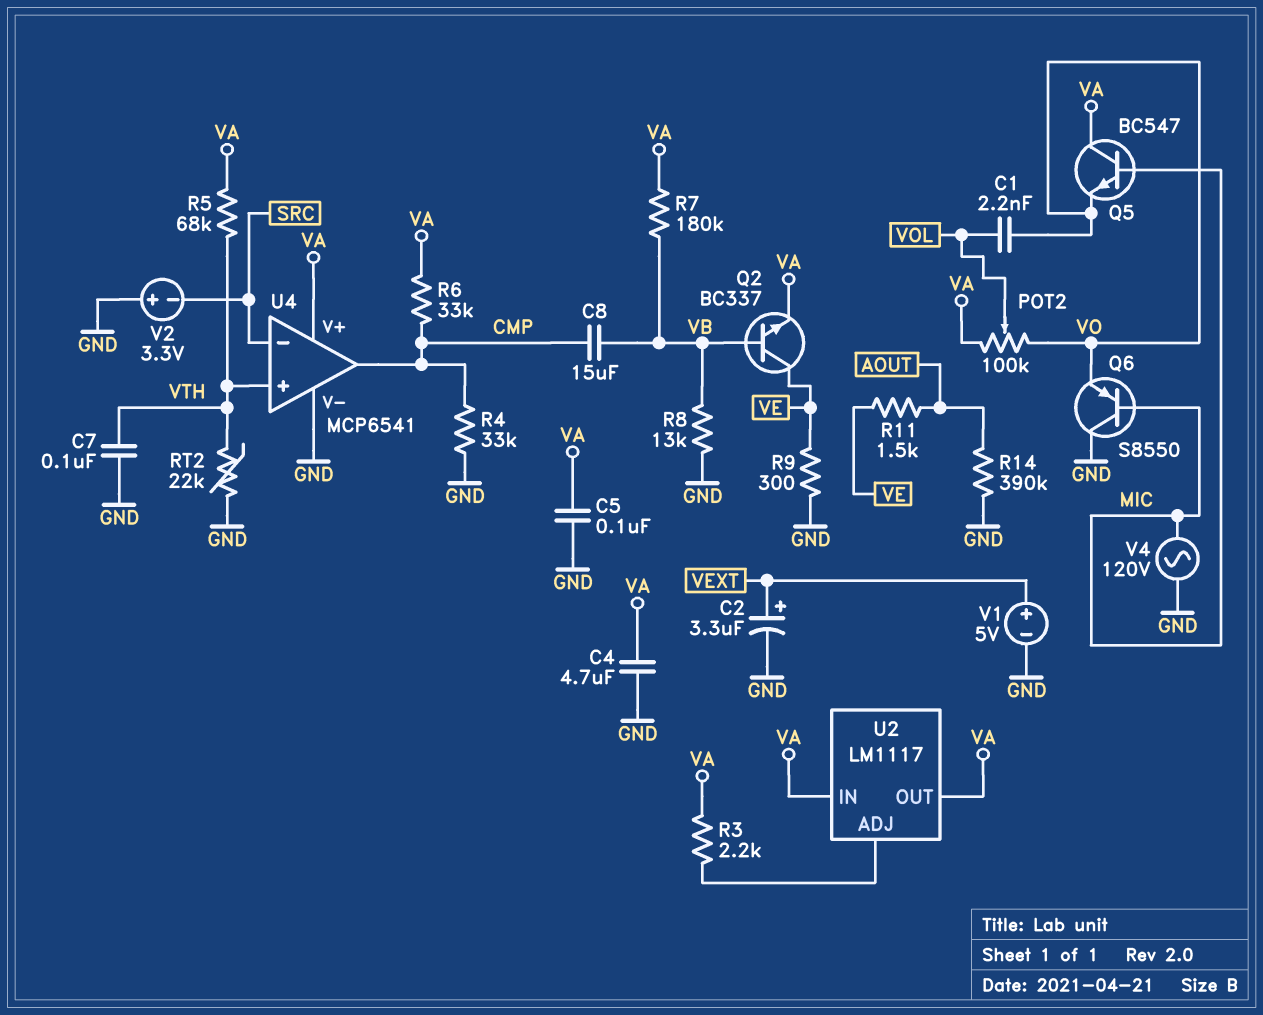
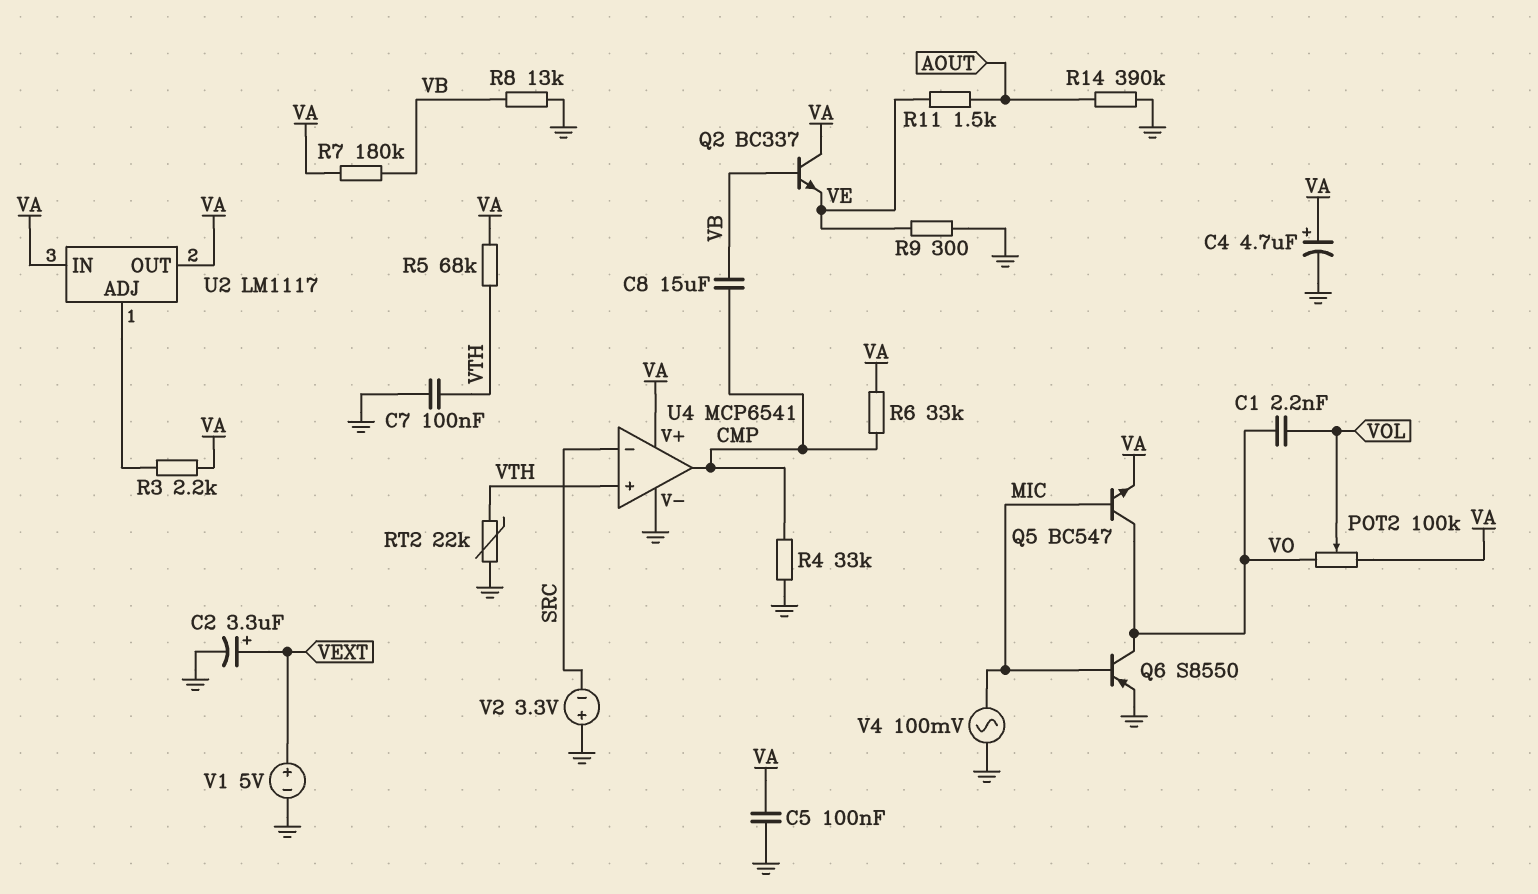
C4: 4.7uF (GND, VA) -> 4.7uF (plus VA, minus GND)
Q2: NPN BC337 (B VB, C VE, E VA) -> NPN BC337 (B VB, C VA, E VE)
Q5: NPN BC547 (B MIC, C VA, E VO) -> NPN BC547 (B MIC, C VO, E VA)
Q6: PNP S8550 (B MIC, C GND, E VO) -> PNP S8550 (B MIC, C VO, E GND)
V4: AC 120V (GND, MIC) -> AC 100mV (GND, MIC)

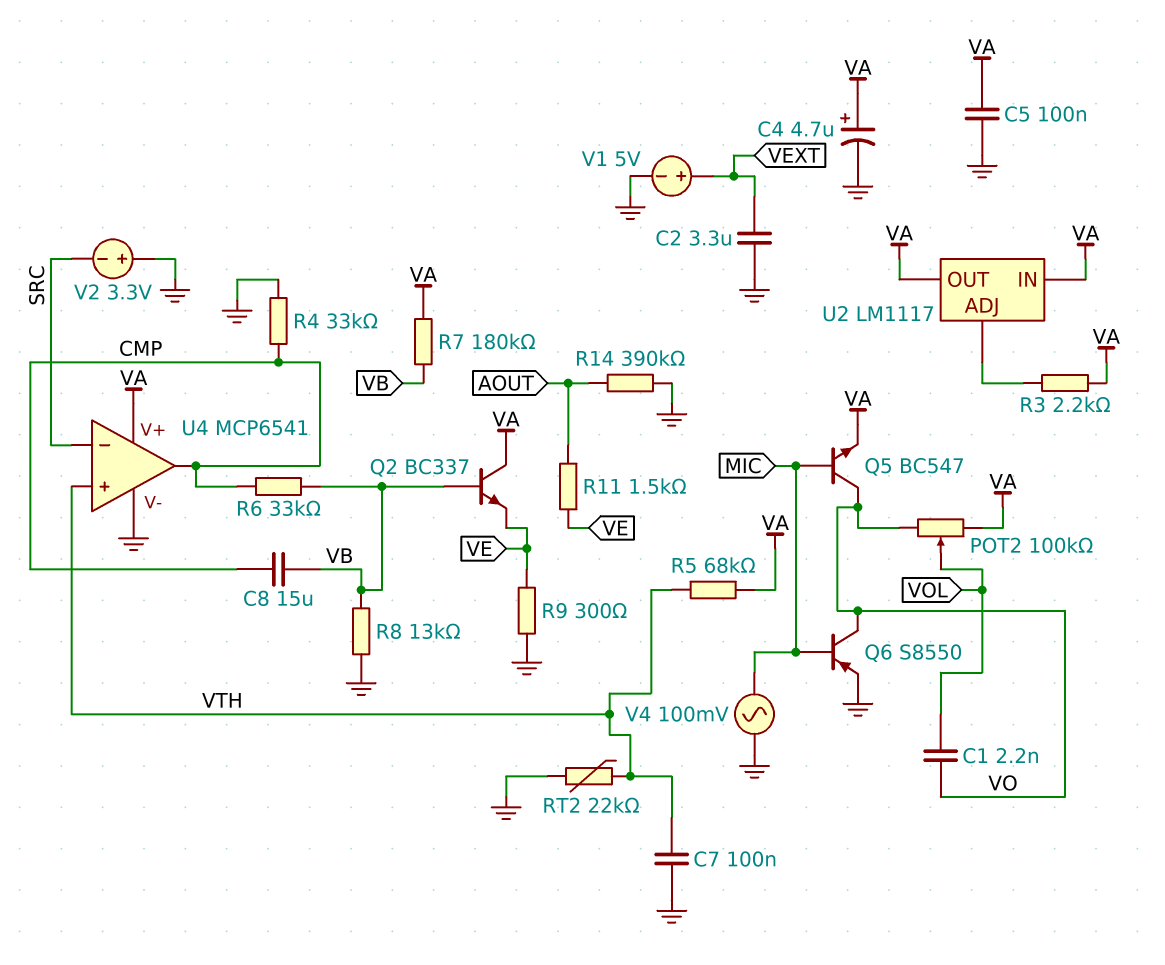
C2: 3.3uF (plus VEXT, minus GND) -> 3.3uF (GND, VEXT)
R6: 33k (CMP, VA) -> 33k (CMP, VB)

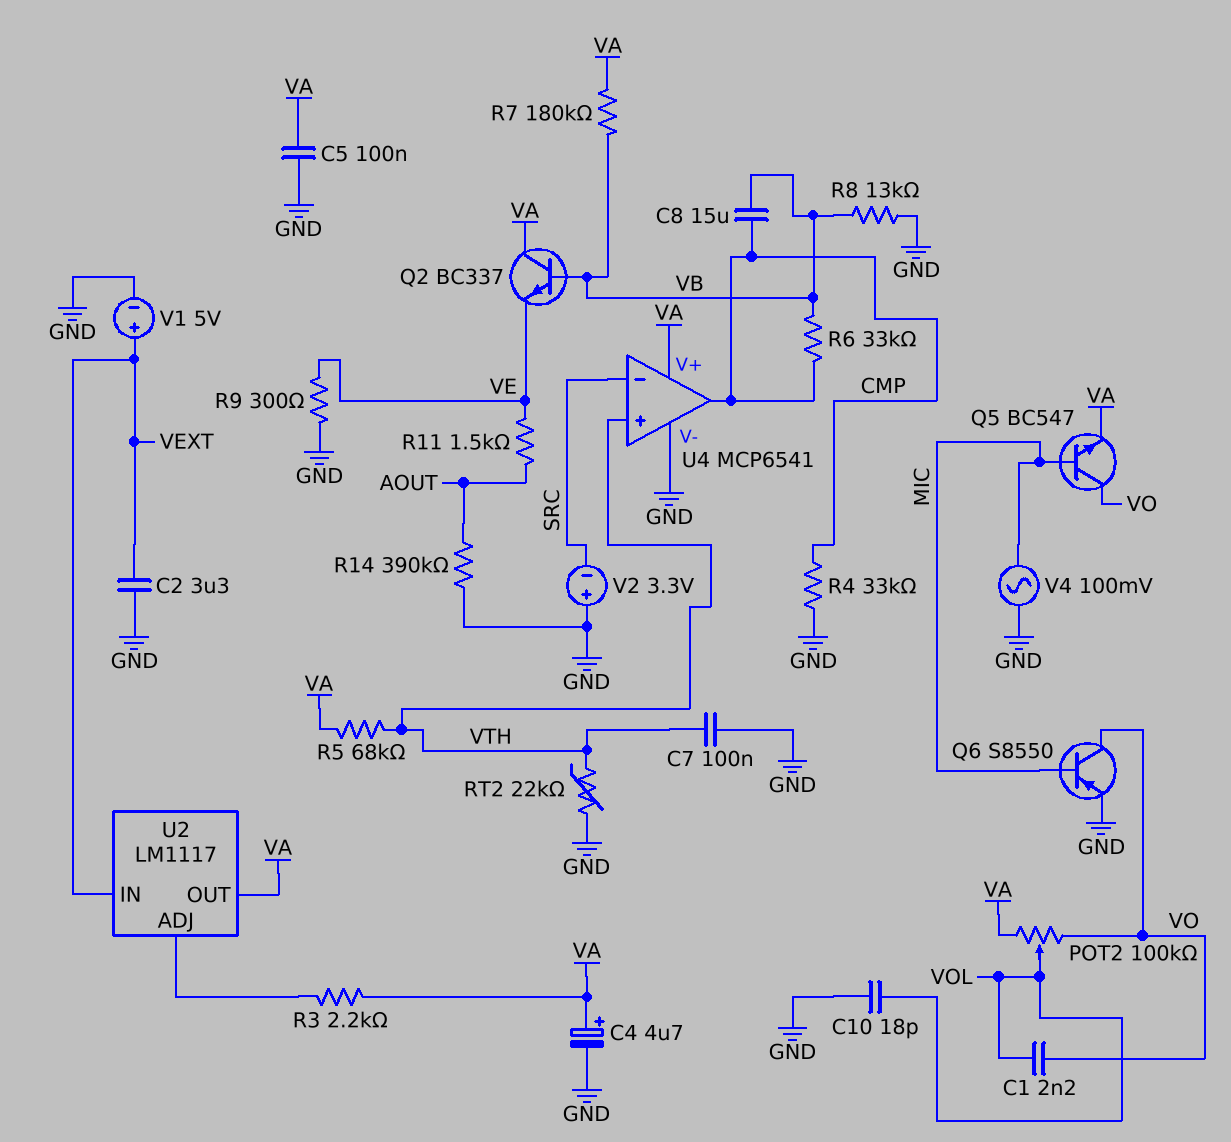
C10: none -> 18pF (GND, VOL)
U2 pin IN: VA -> VEXT

